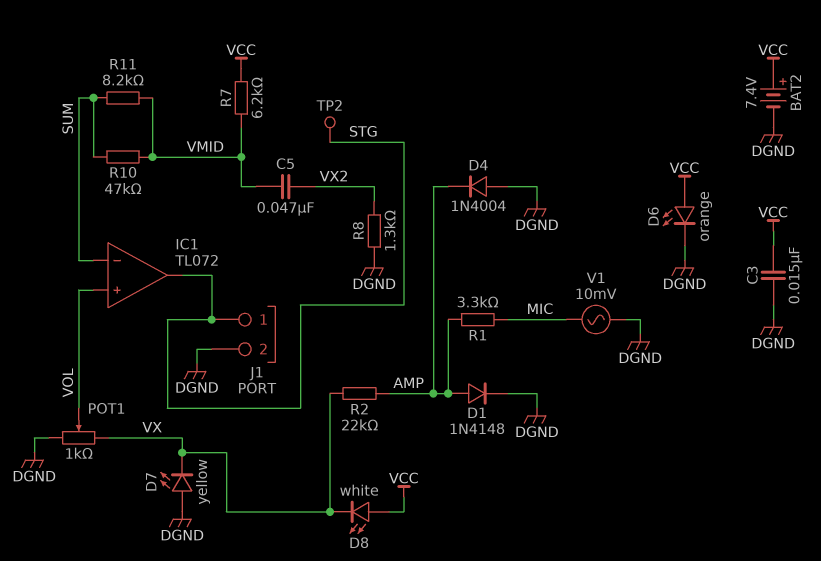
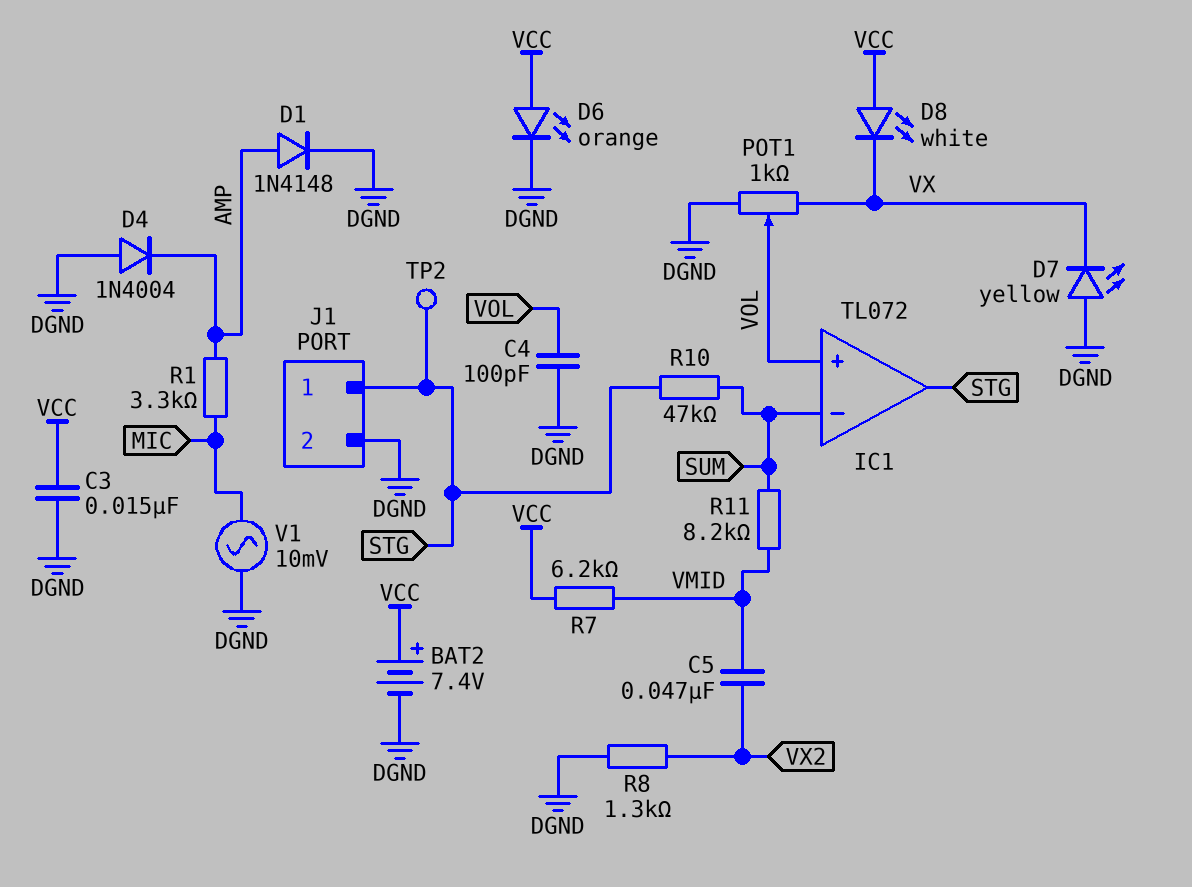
C4: none -> 100pF (DGND, VOL)
R2: 22k (AMP, VX) -> none
R10: 47k (SUM, VMID) -> 47k (STG, SUM)

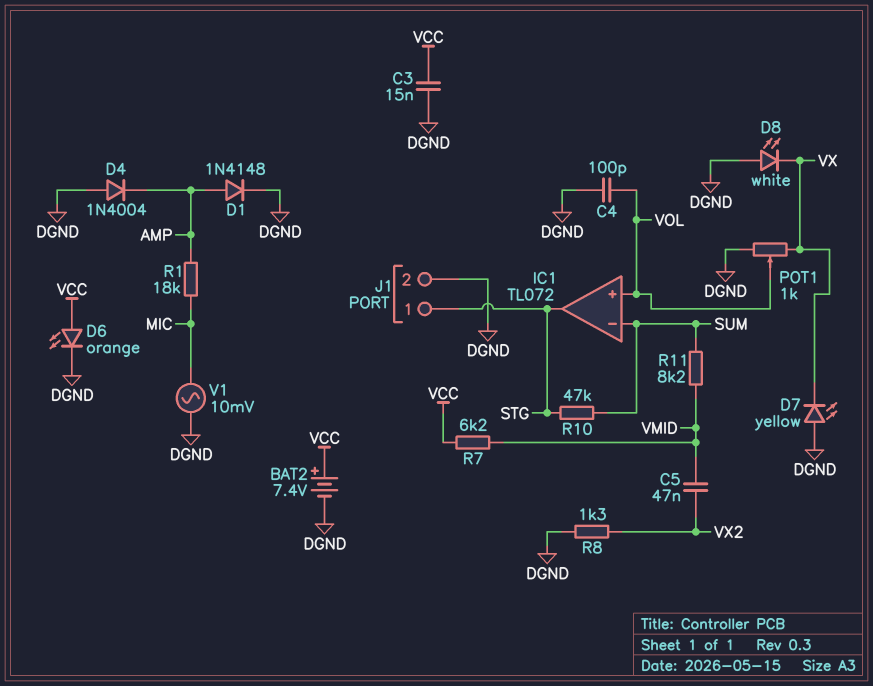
D8: LED white (A VCC, K VX) -> LED white (A DGND, K VX)
R1: 3.3k (AMP, MIC) -> 18k (AMP, MIC)
TP2: test point (STG) -> none

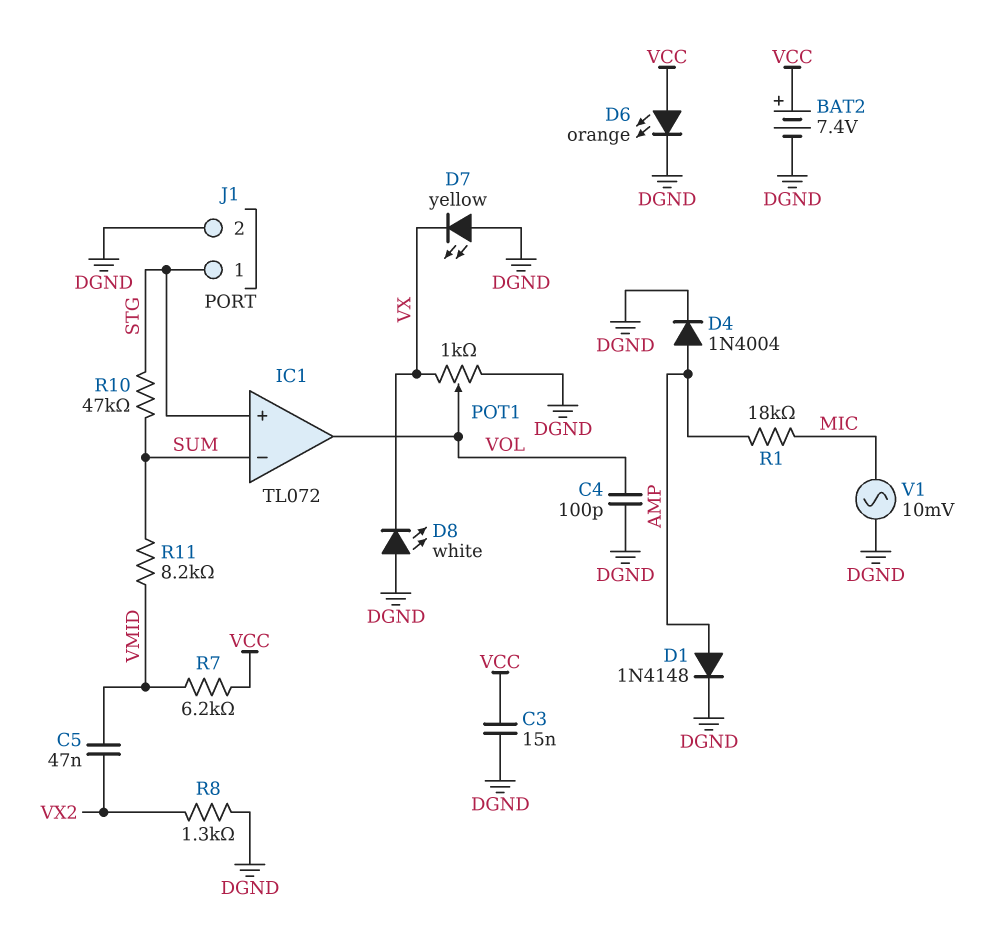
D4: diode 1N4004 (A DGND, K AMP) -> diode 1N4004 (A AMP, K DGND)
IC1 pin in+: VOL -> STG
IC1 pin out: STG -> VOL

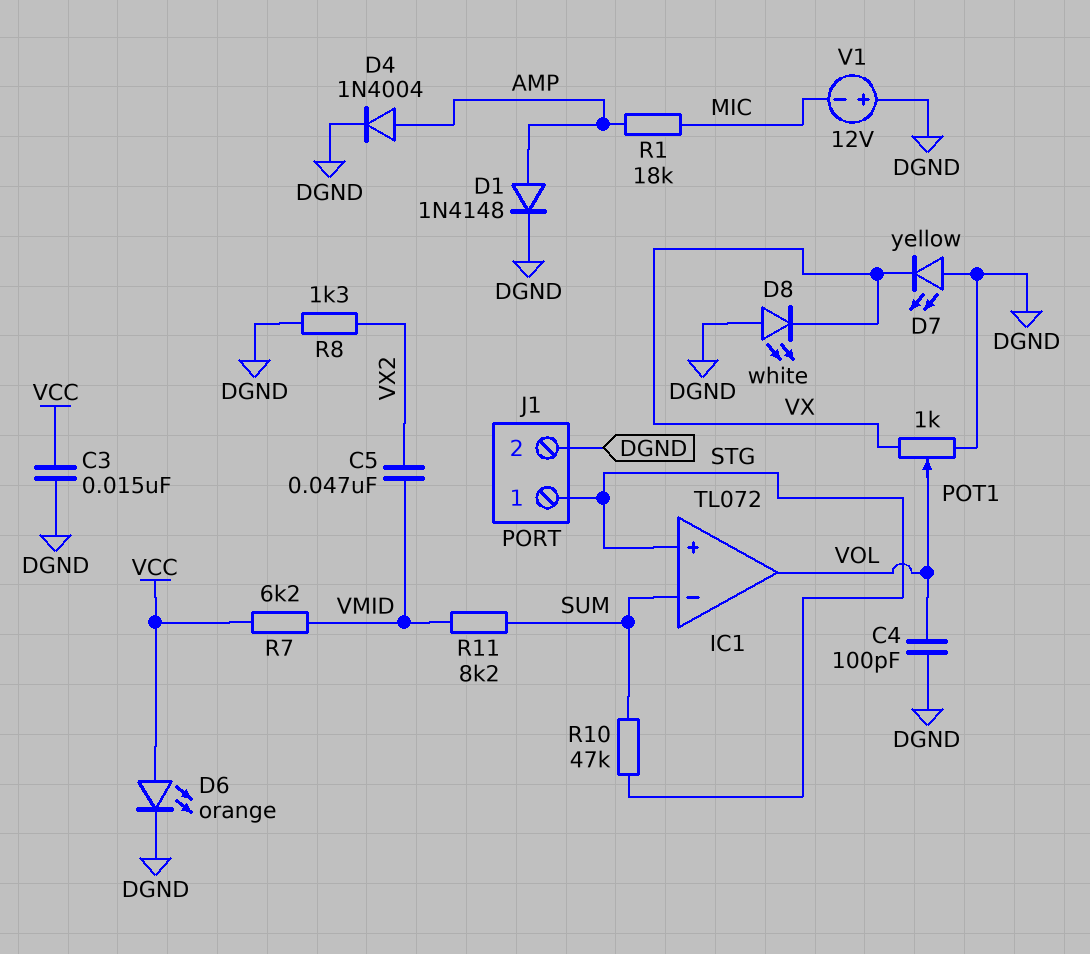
BAT2: 7.4V (plus VCC, minus DGND) -> none
V1: AC 10mV (DGND, MIC) -> 12V (plus DGND, minus MIC)

